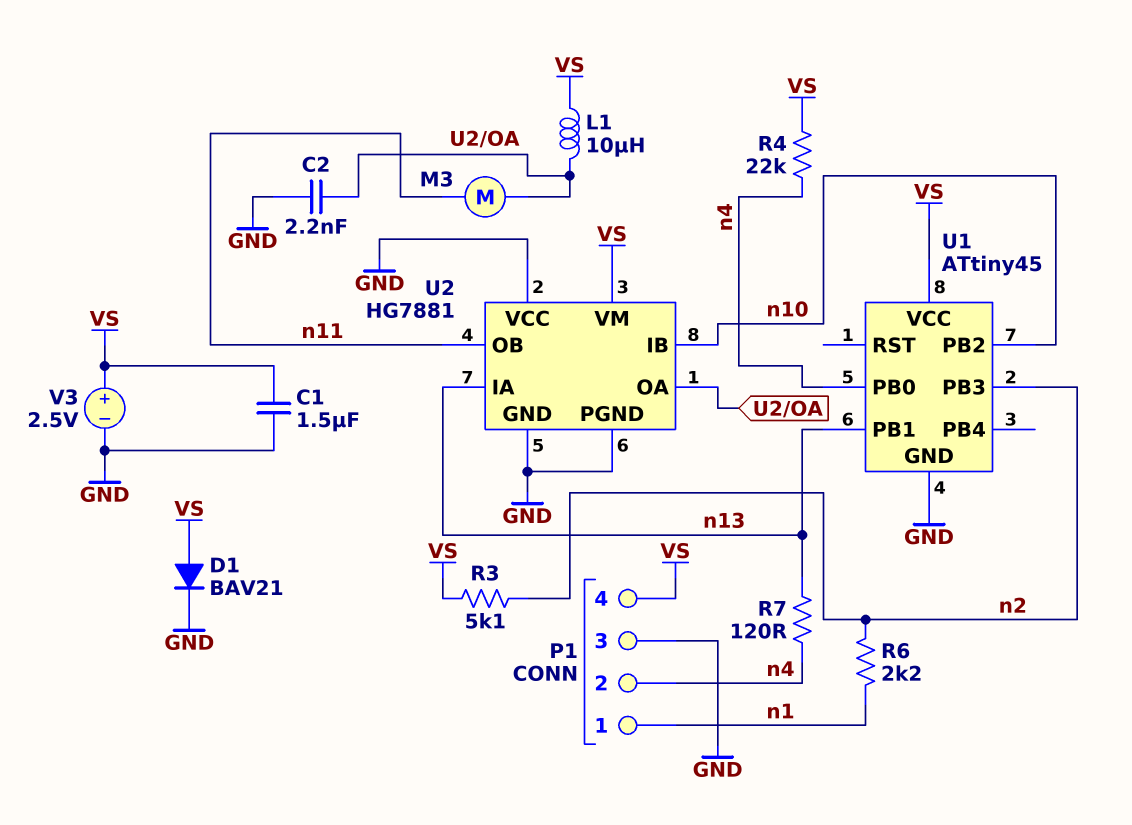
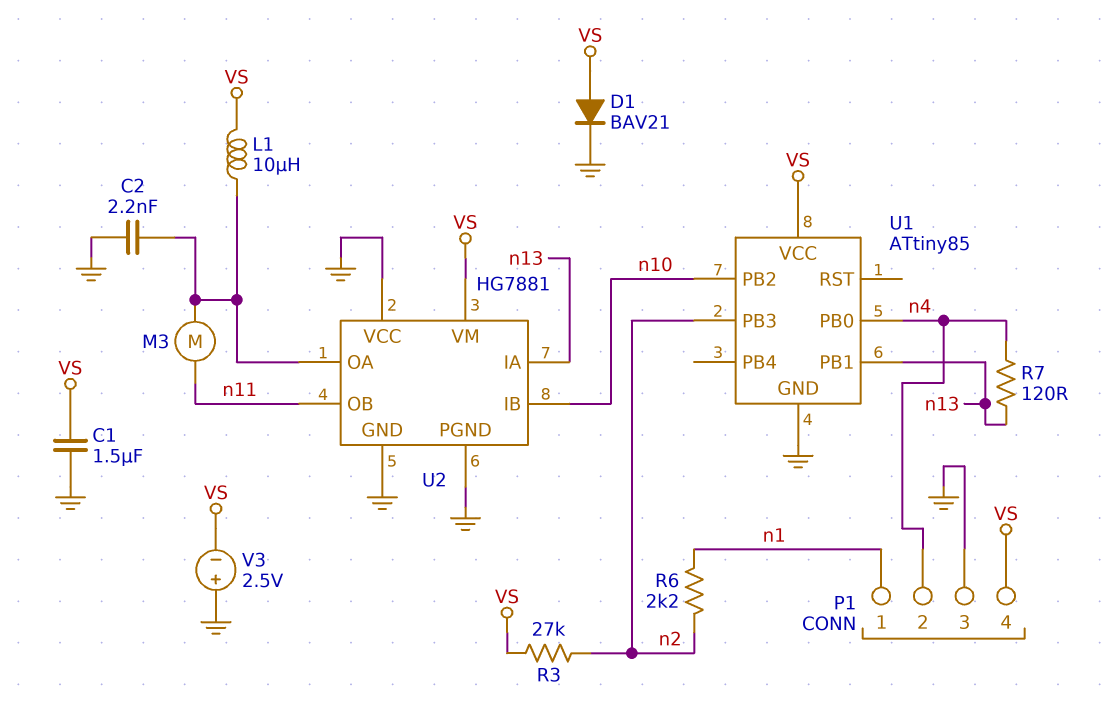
R3: 5.1k (VS, n2) -> 27k (VS, n2)
R4: 22k (VS, n4) -> none
U1: ATtiny45 -> ATtiny85
V3: 2.5V (plus VS, minus GND) -> 2.5V (plus GND, minus VS)

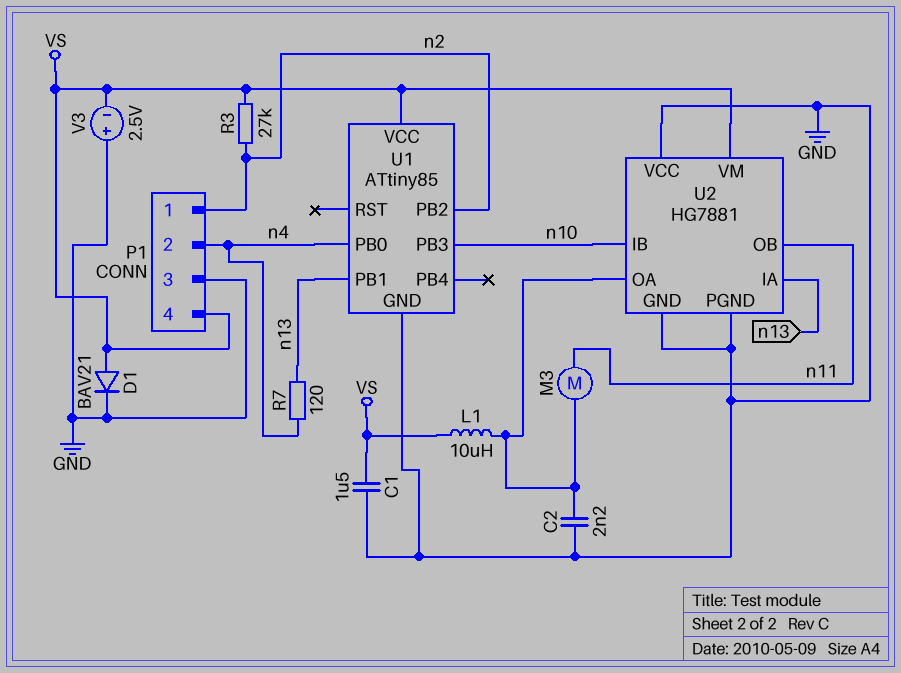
P1 pin 1: n1 -> n2
R6: 2.2k (n1, n2) -> none
U1 pin PB2: n10 -> n2
U1 pin PB3: n2 -> n10

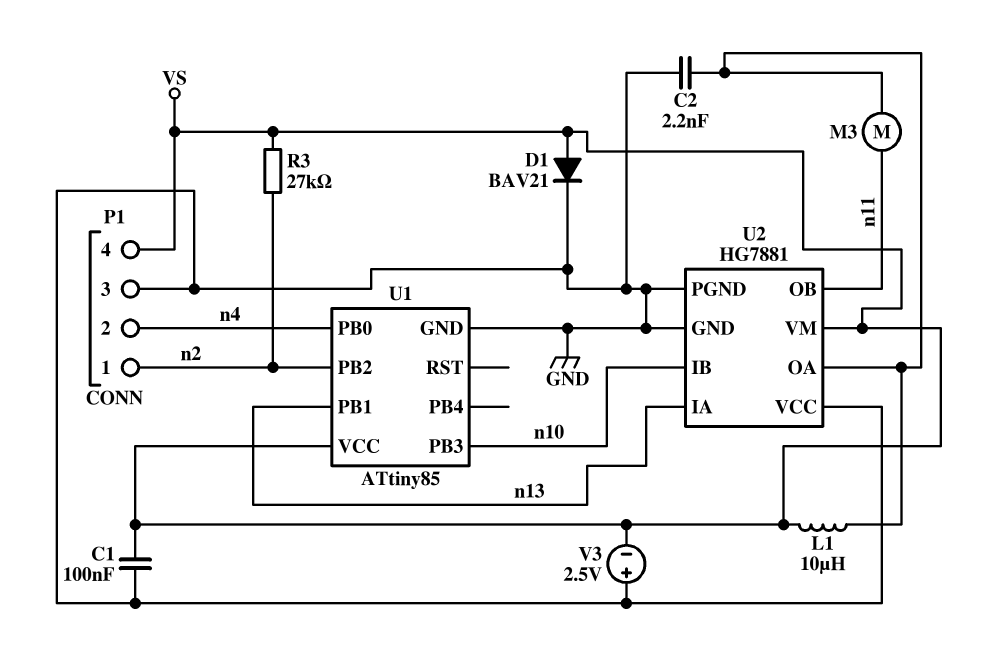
C1: 1.5uF (GND, VS) -> 100nF (GND, VS)
R7: 120 (n4, n13) -> none

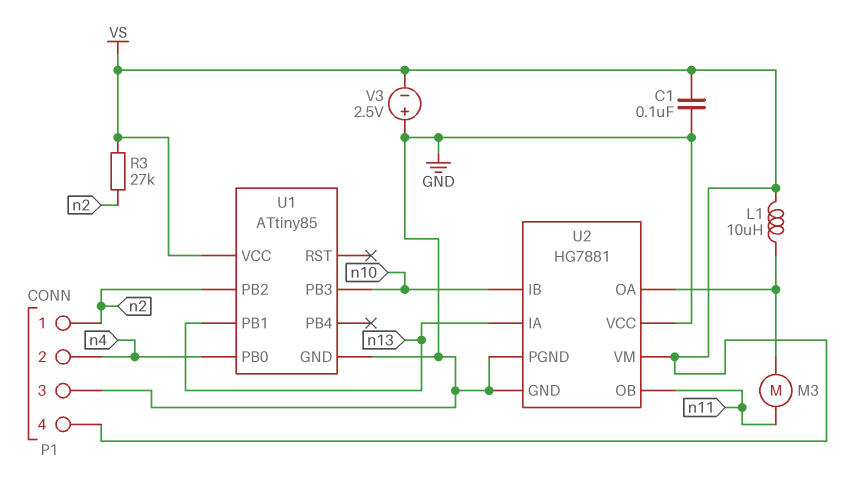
C2: 2.2nF (GND, U2/OA) -> none
D1: diode BAV21 (A VS, K GND) -> none

